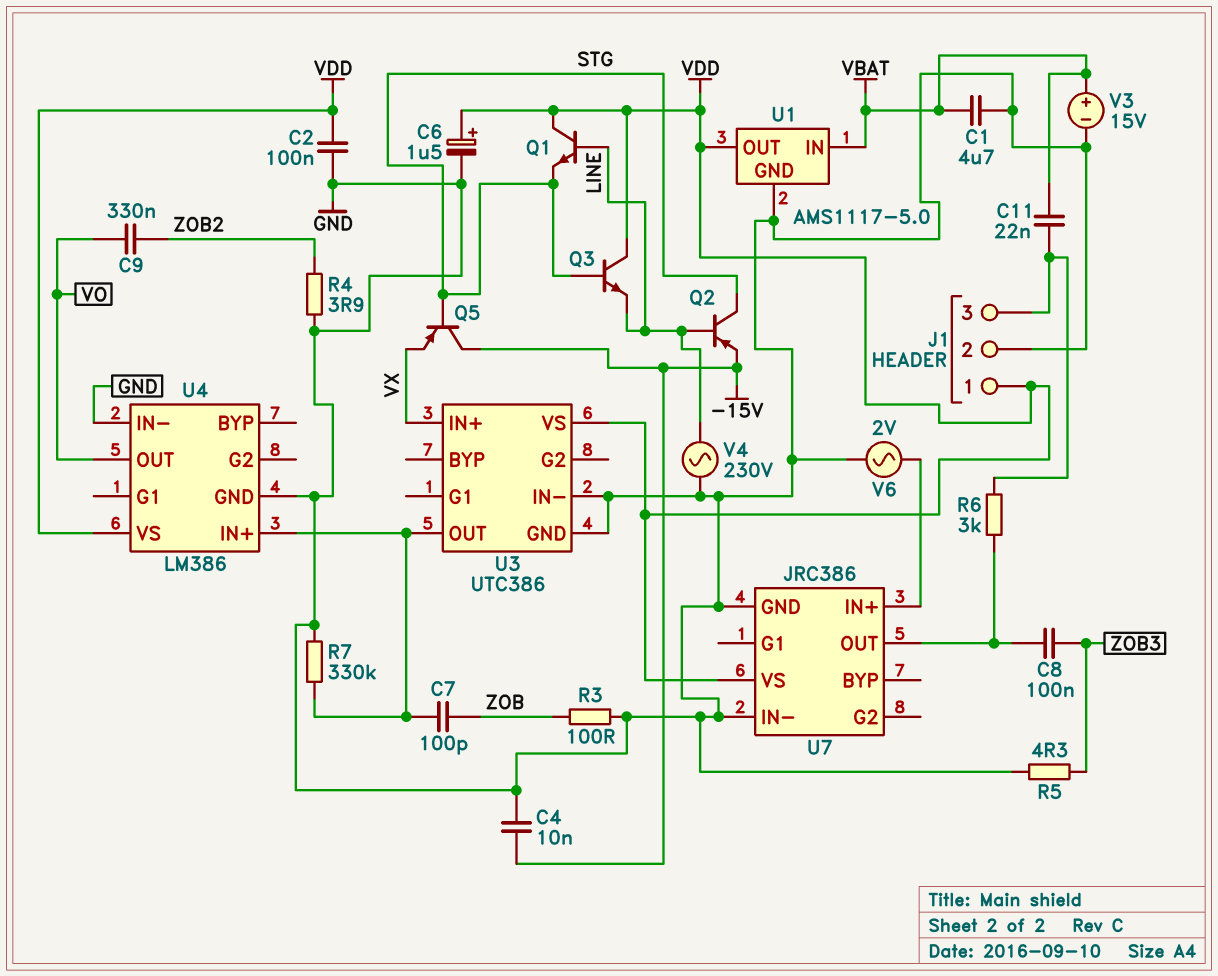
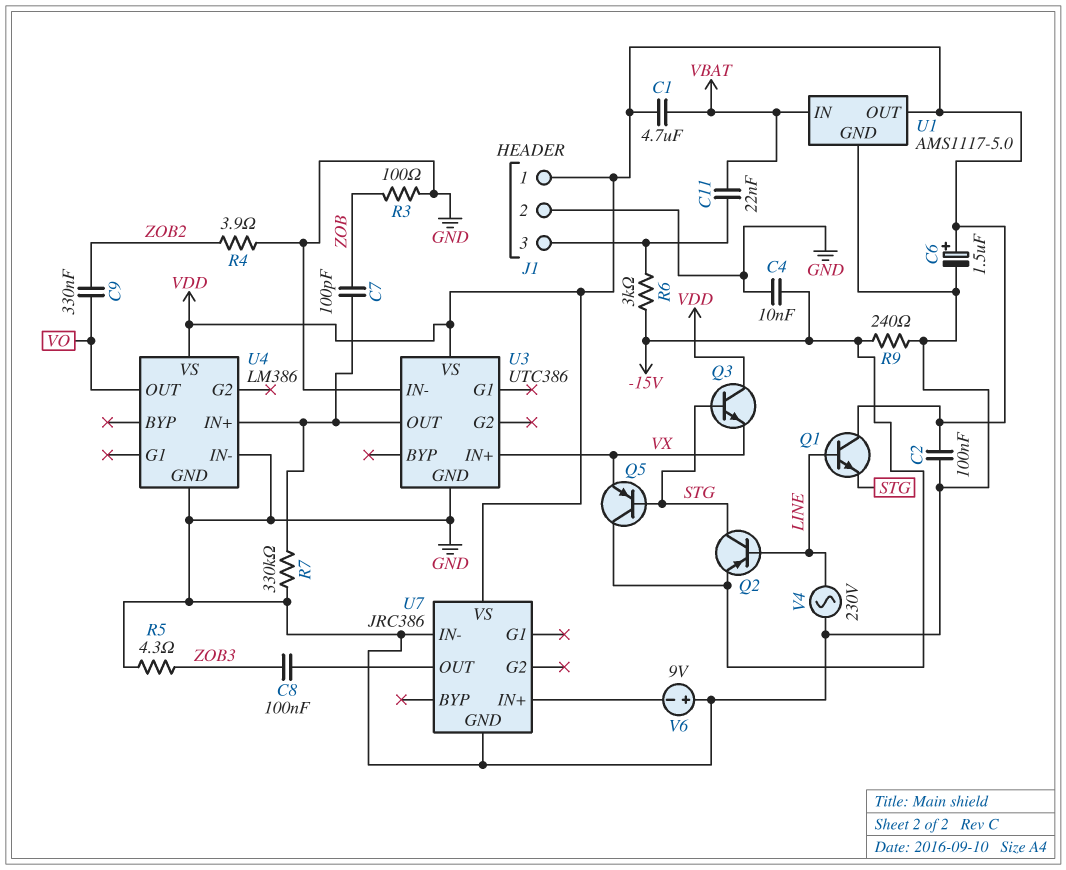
C1: 4.7uF (GND, VBAT) -> 4.7uF (VBAT, VDD)
Q3: NPN (B STG, C VDD, E LINE) -> NPN (B STG, C VDD, E VX)
R6: 3k (J1/3, U7/OUT) -> 3k (-15V, J1/3)
R9: none -> 240 (-15V, GND)
V3: 15V (plus VBAT, minus GND) -> none
V6: AC 2V (GND, U7/IN+) -> 9V (plus GND, minus U7/IN+)

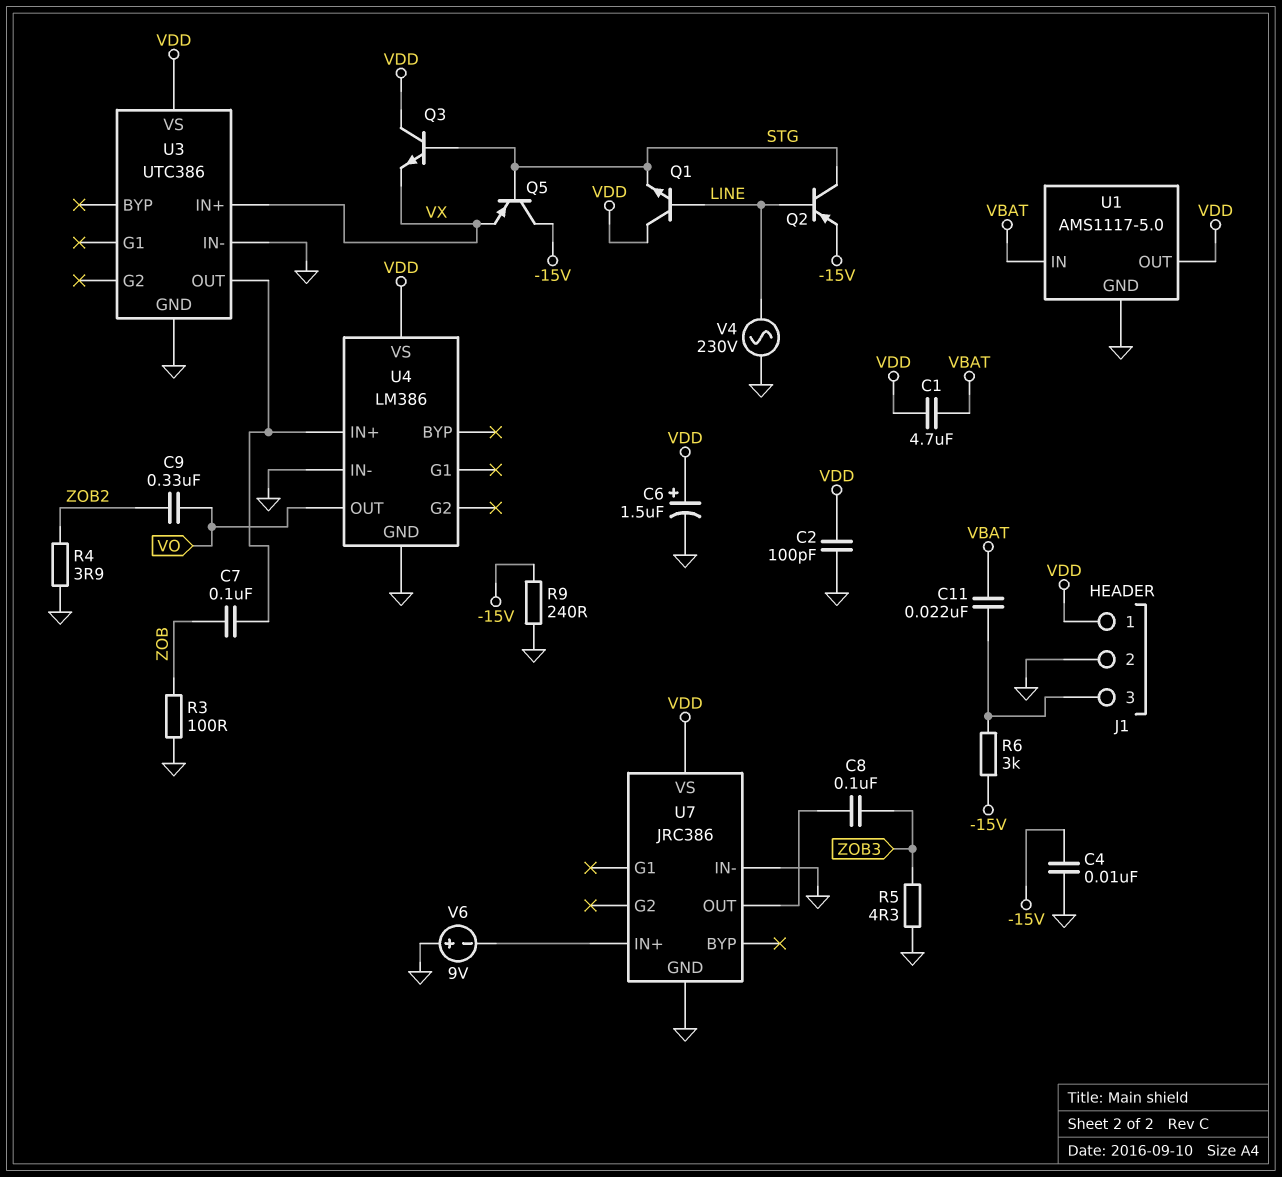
C2: 100nF (GND, VDD) -> 100pF (GND, VDD)
C7: 100pF (U3/OUT, ZOB) -> 100nF (U3/OUT, ZOB)
R7: 330k (GND, U3/OUT) -> none

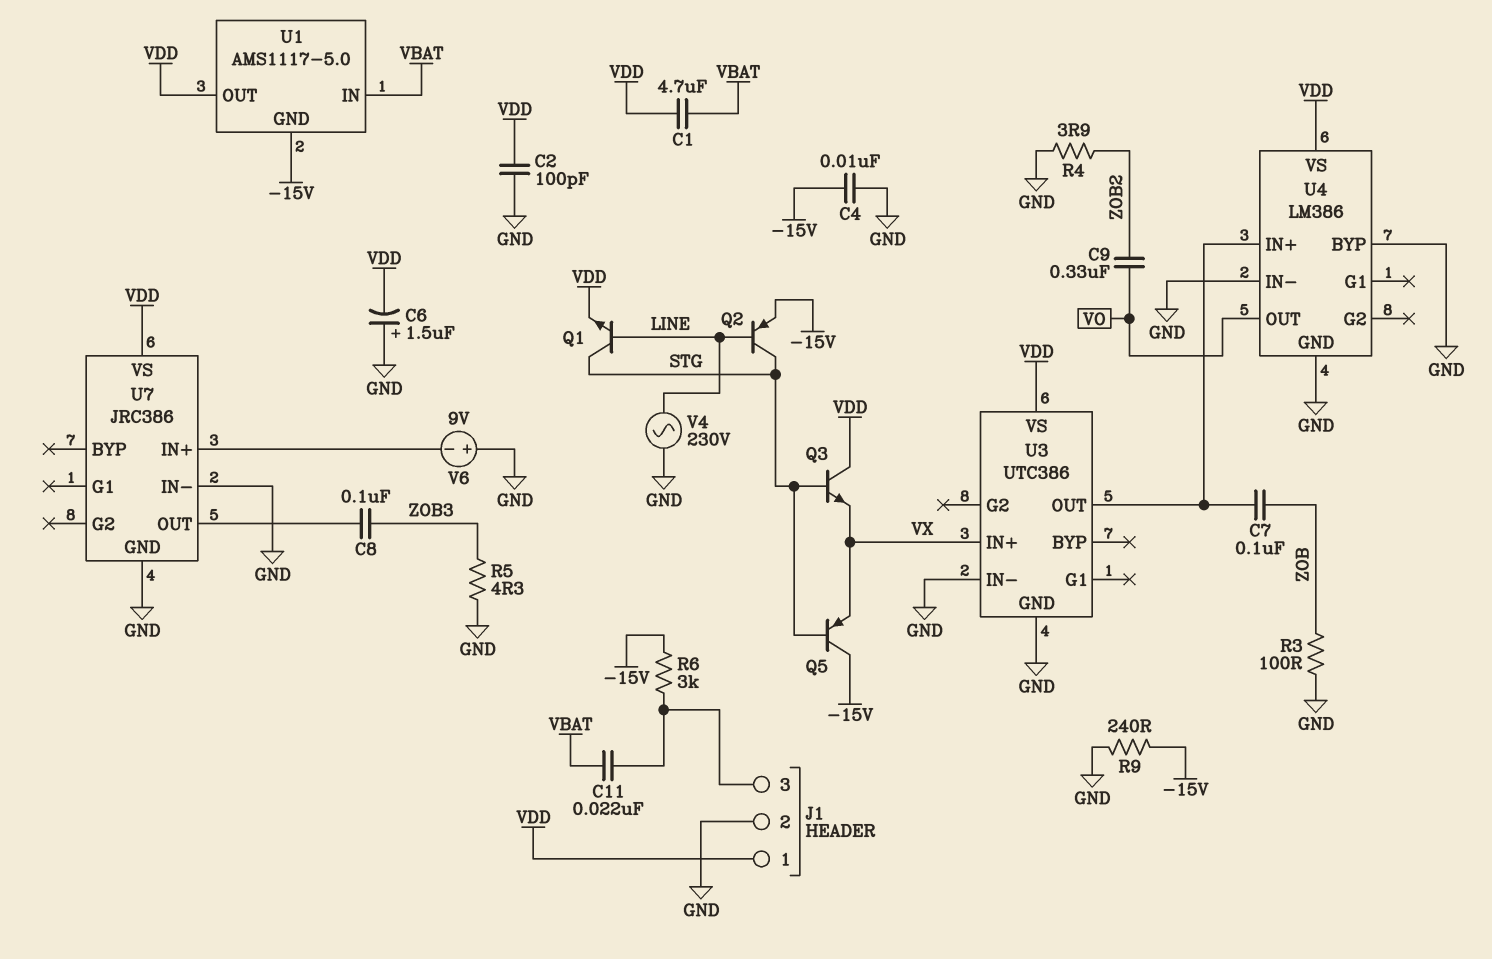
C6: 1.5uF (plus VDD, minus GND) -> 1.5uF (plus GND, minus VDD)
Q1: NPN (B LINE, C VDD, E STG) -> NPN (B LINE, C STG, E VDD)
U1 pin GND: GND -> -15V
U4 pin BYP: none -> GND

